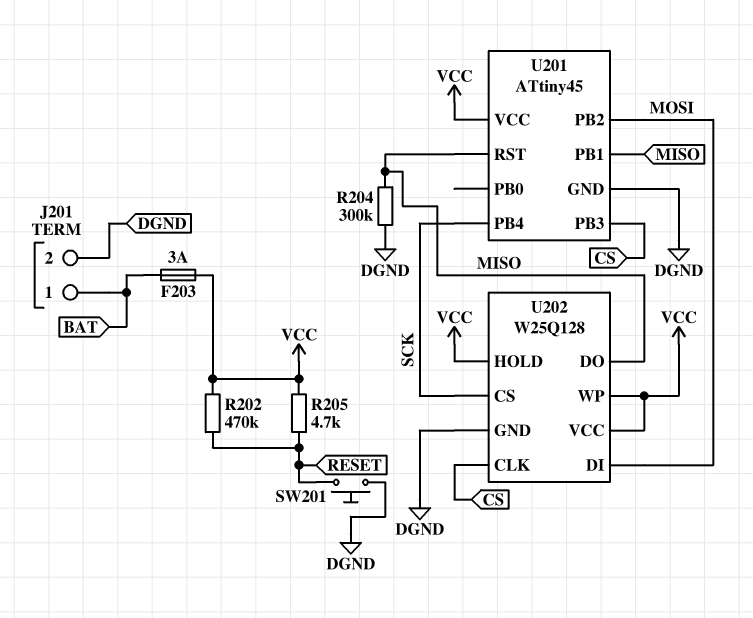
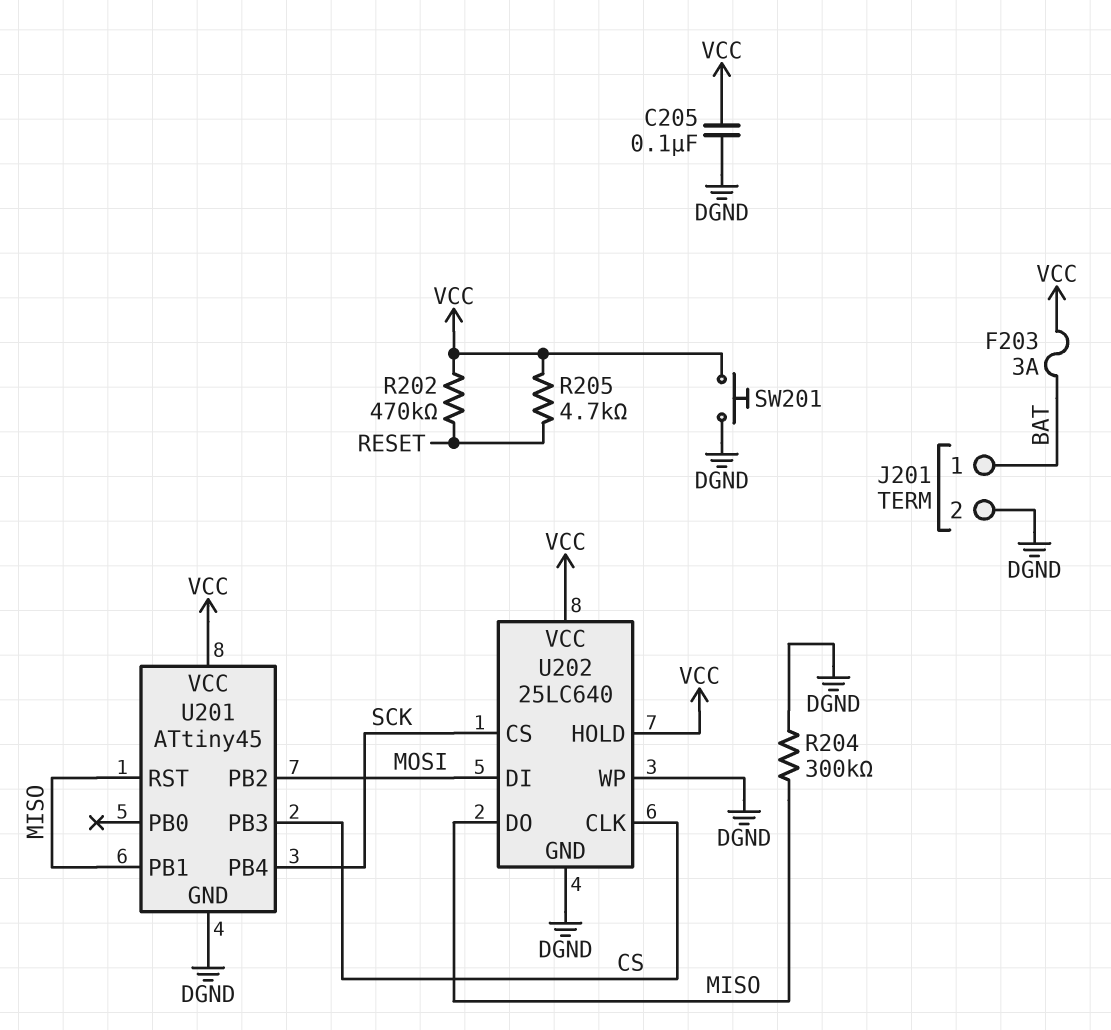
C205: none -> 100nF (DGND, VCC)
SW201: button (DGND, RESET) -> button (DGND, VCC)
U202: W25Q128 -> 25LC640
U202 pin WP: VCC -> DGND

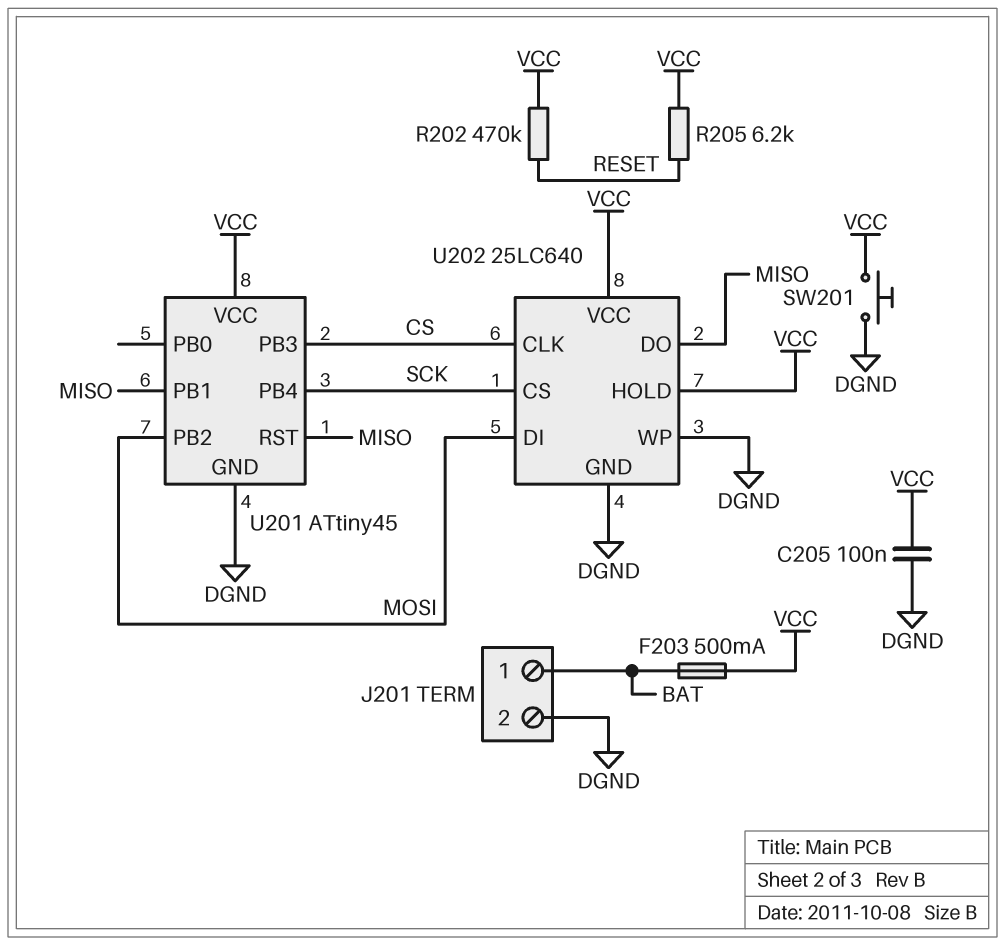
F203: 3A (BAT, VCC) -> 500mA (BAT, VCC)
R204: 300k (DGND, MISO) -> none
R205: 4.7k (RESET, VCC) -> 6.2k (RESET, VCC)

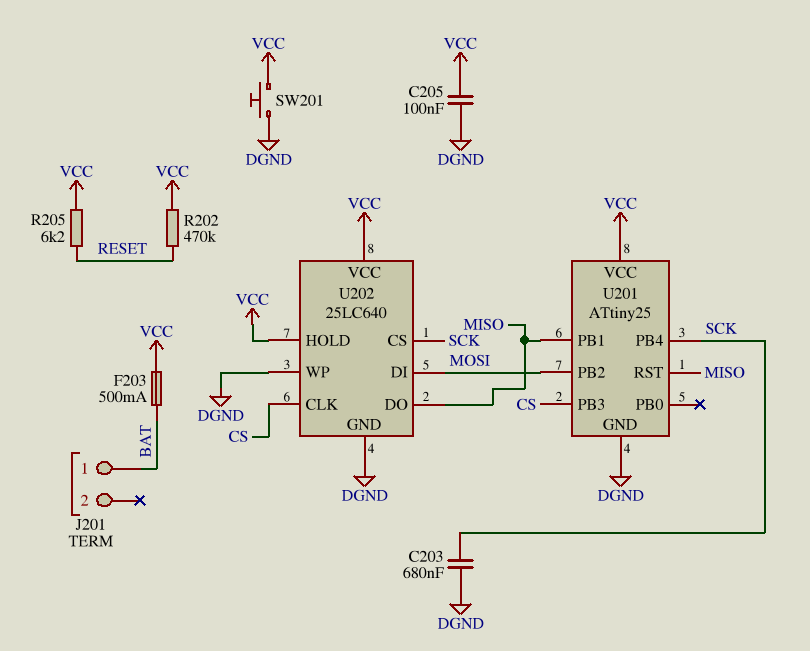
C203: none -> 680nF (DGND, SCK)
J201 pin 2: DGND -> none
U201: ATtiny45 -> ATtiny25

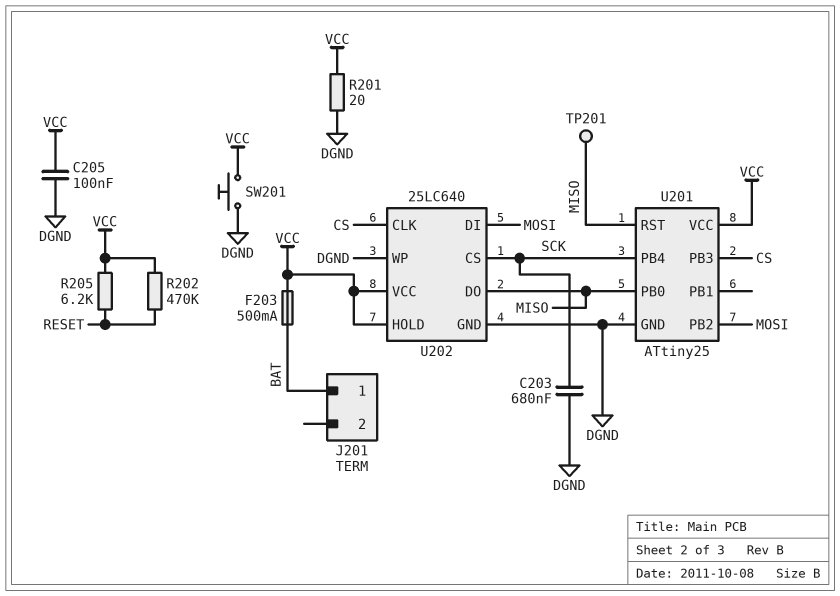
R201: none -> 20 (DGND, VCC)
TP201: none -> test point (MISO)
U201 pin PB0: none -> MISO
U201 pin PB1: MISO -> none

